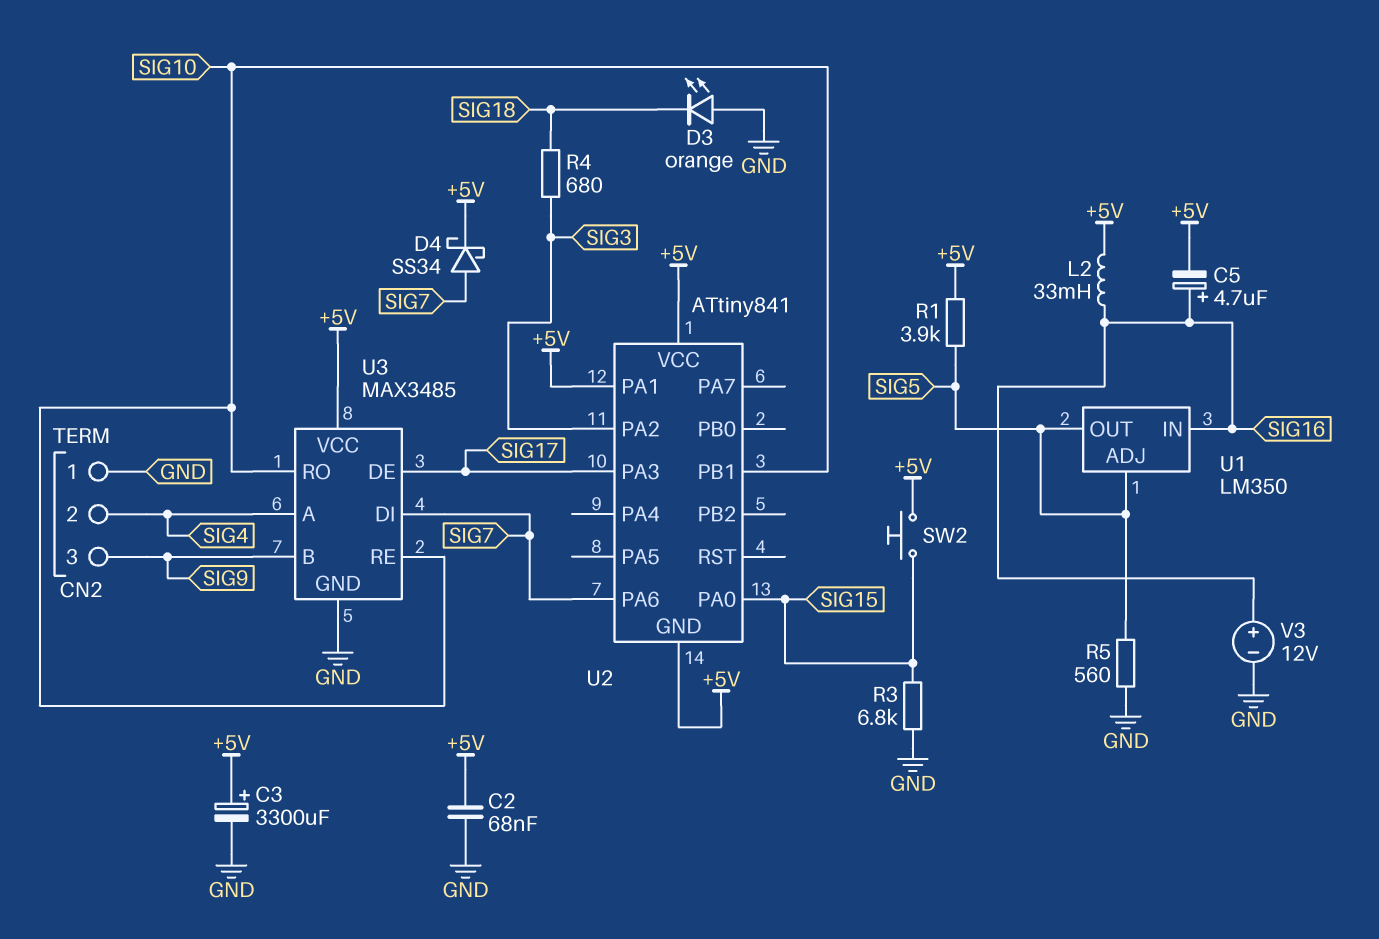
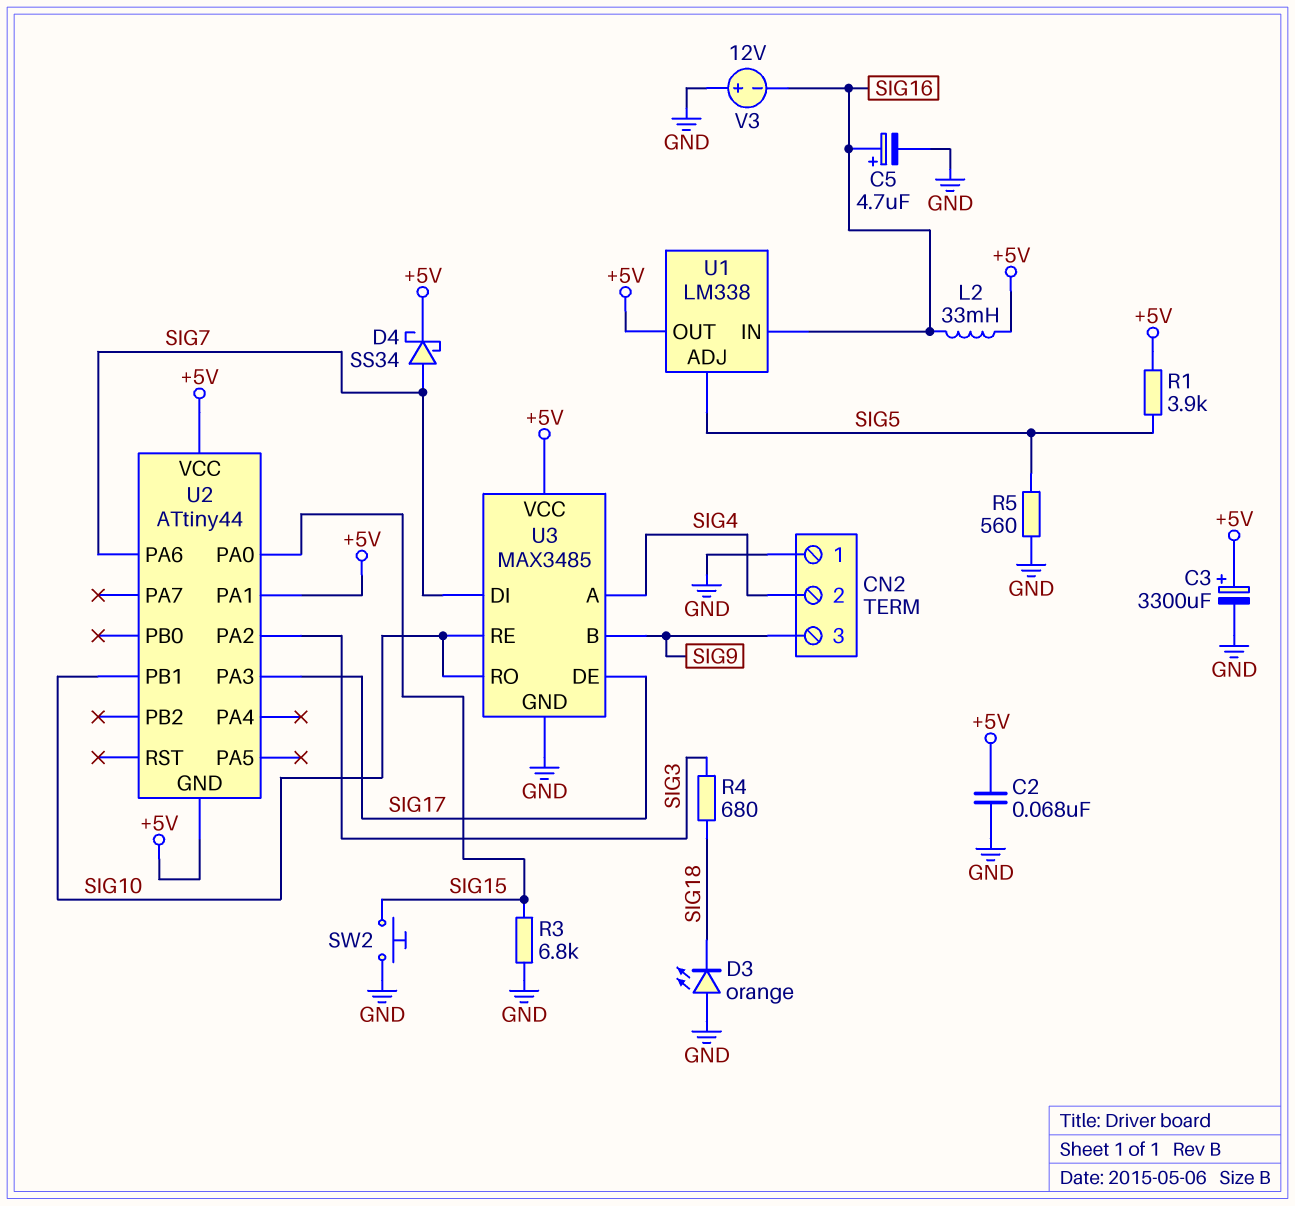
C5: 4.7uF (plus SIG16, minus +5V) -> 4.7uF (plus SIG16, minus GND)
SW2: button (+5V, SIG15) -> button (GND, SIG15)
U1: LM350 -> LM338
U1 pin OUT: SIG5 -> +5V
U2: ATtiny841 -> ATtiny44
V3: 12V (plus SIG16, minus GND) -> 12V (plus GND, minus SIG16)

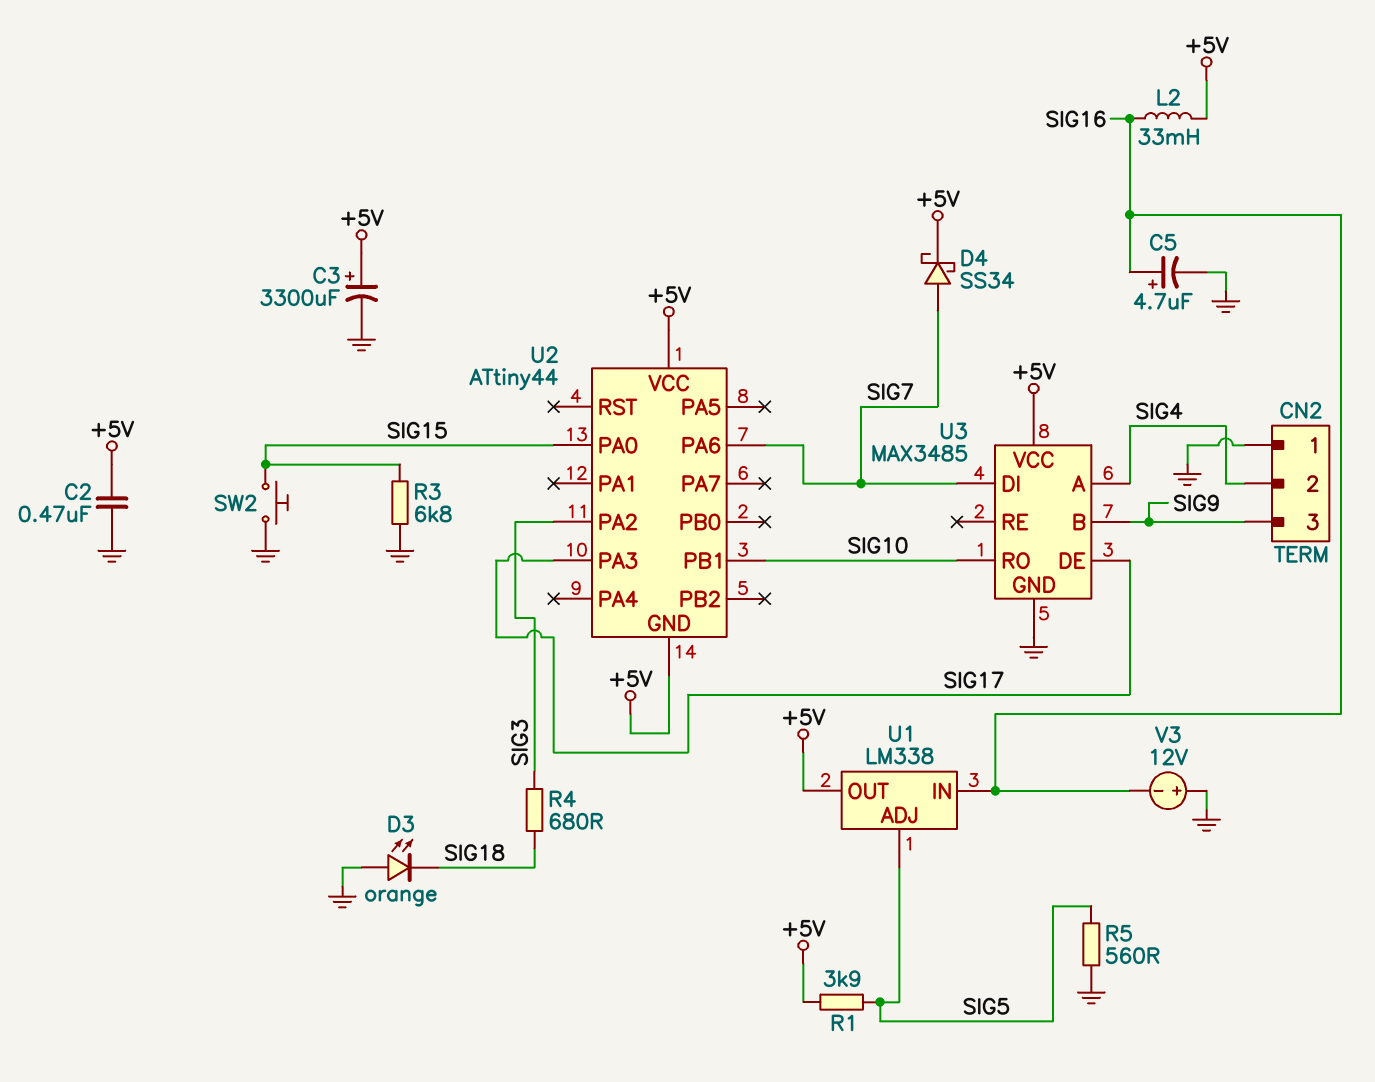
C2: 68nF (+5V, GND) -> 470nF (+5V, GND)
U2 pin PA1: +5V -> none
U3 pin RE: SIG10 -> none

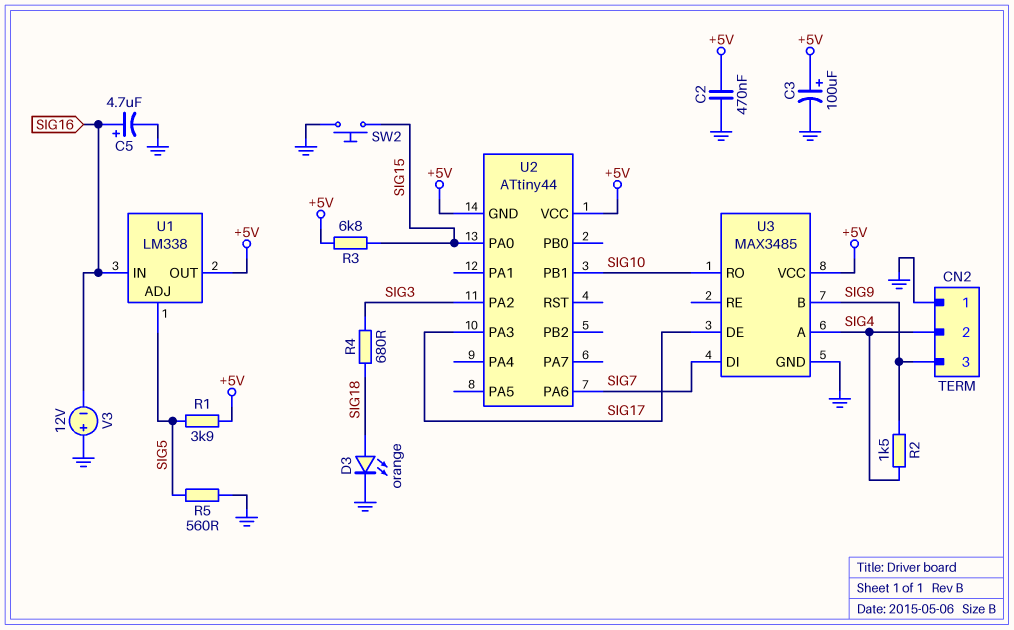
C3: 3300uF (plus +5V, minus GND) -> 100uF (plus +5V, minus GND)
D3: LED orange (A GND, K SIG18) -> LED orange (A SIG18, K GND)
D4: schottky SS34 (A SIG7, K +5V) -> none
L2: 33mH (+5V, SIG16) -> none
R2: none -> 1.5k (SIG4, SIG9)
R3: 6.8k (GND, SIG15) -> 6.8k (+5V, SIG15)

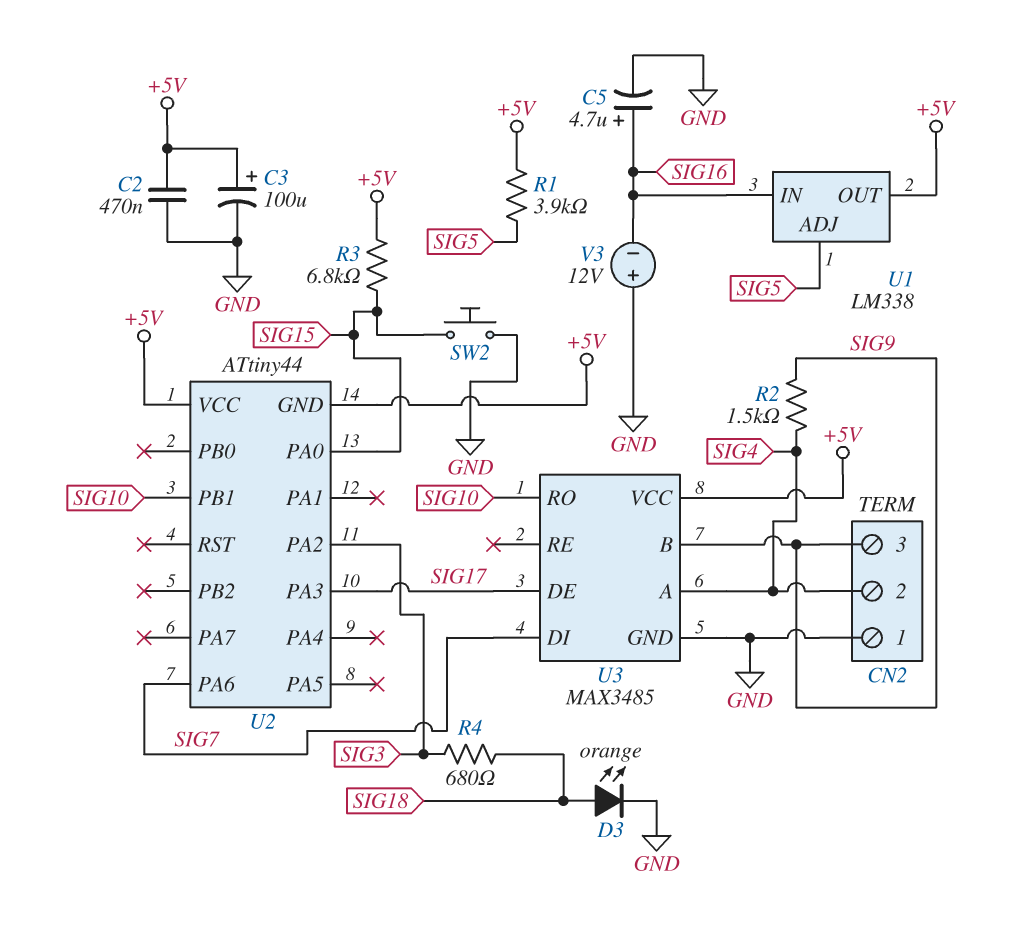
R5: 560 (GND, SIG5) -> none

